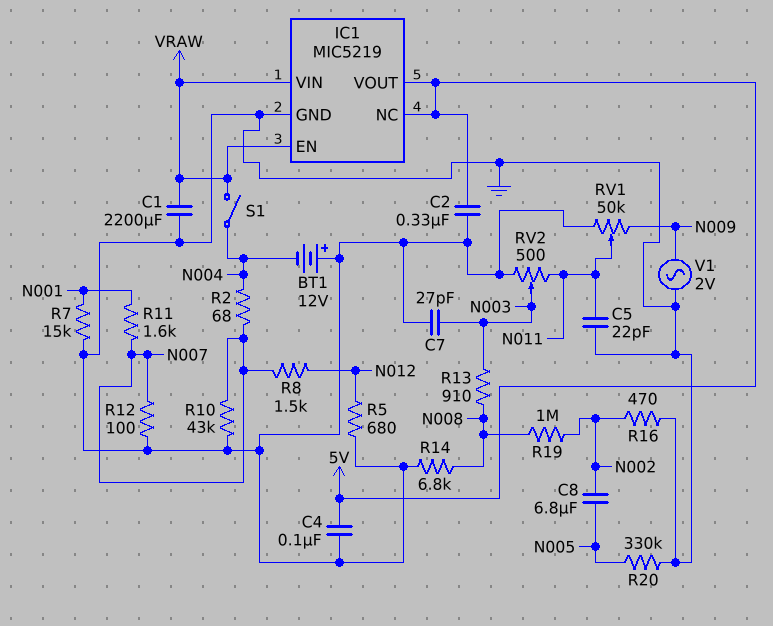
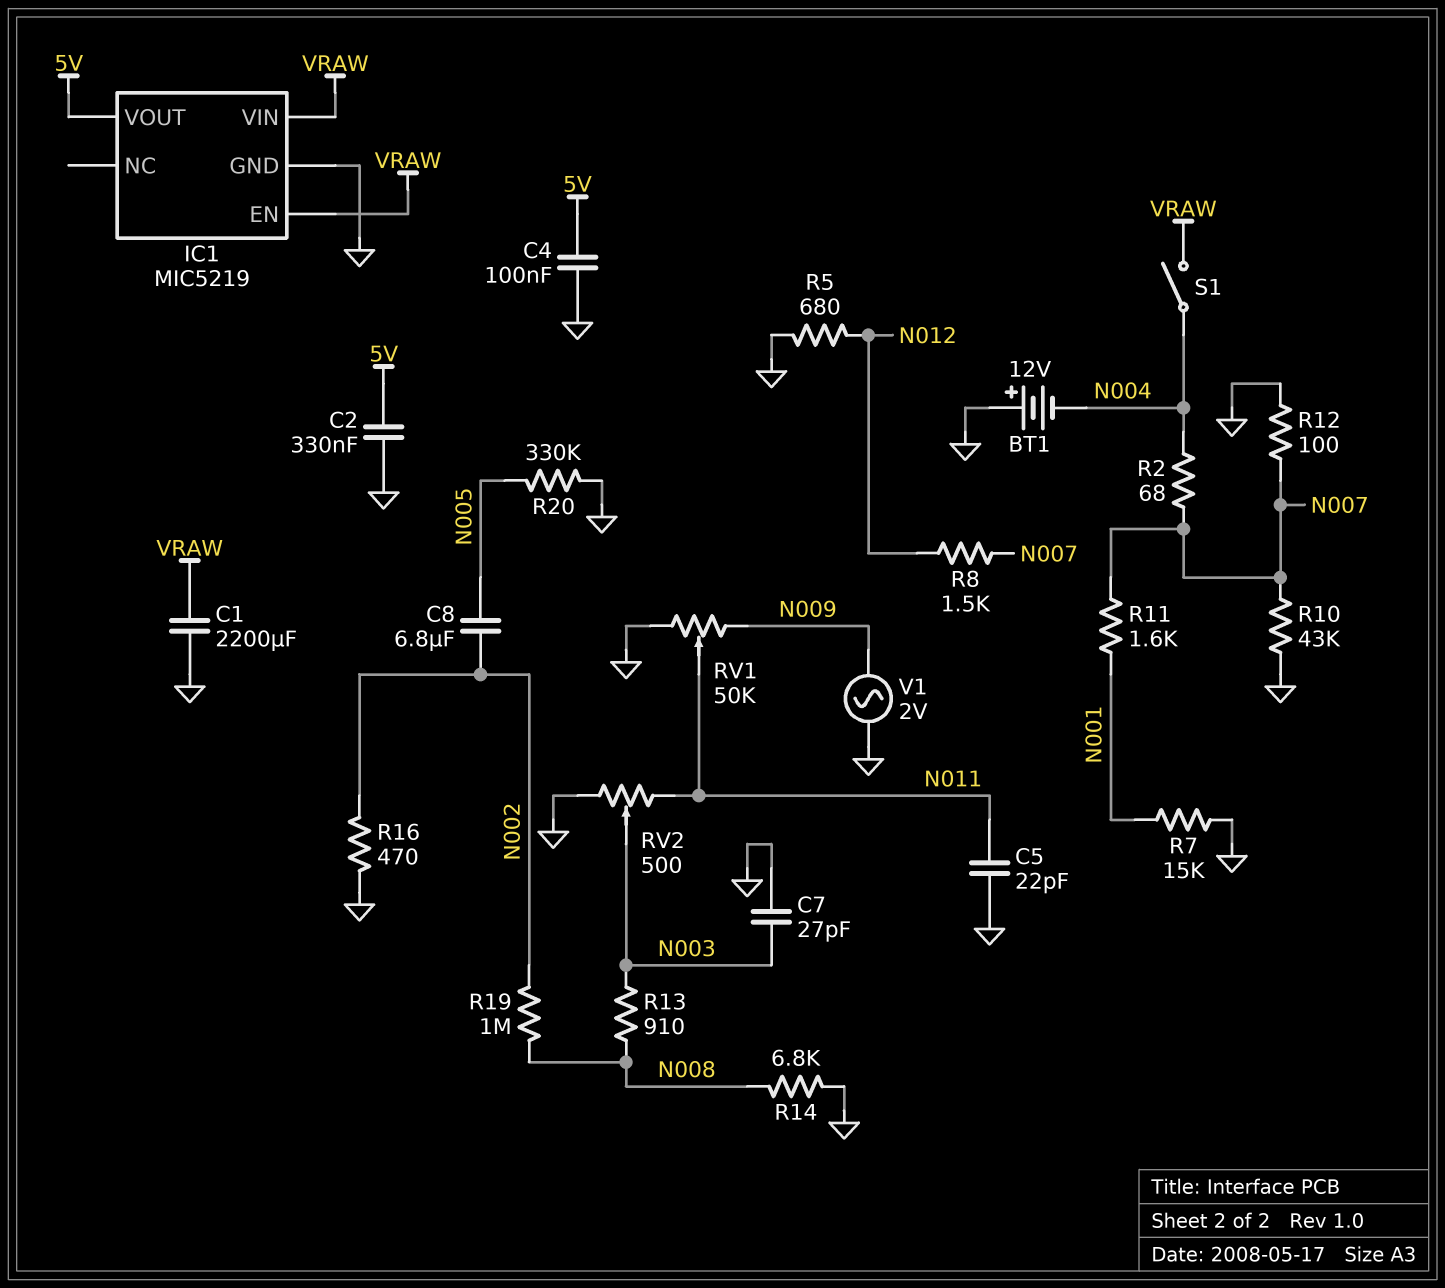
IC1 pin NC: 5V -> none

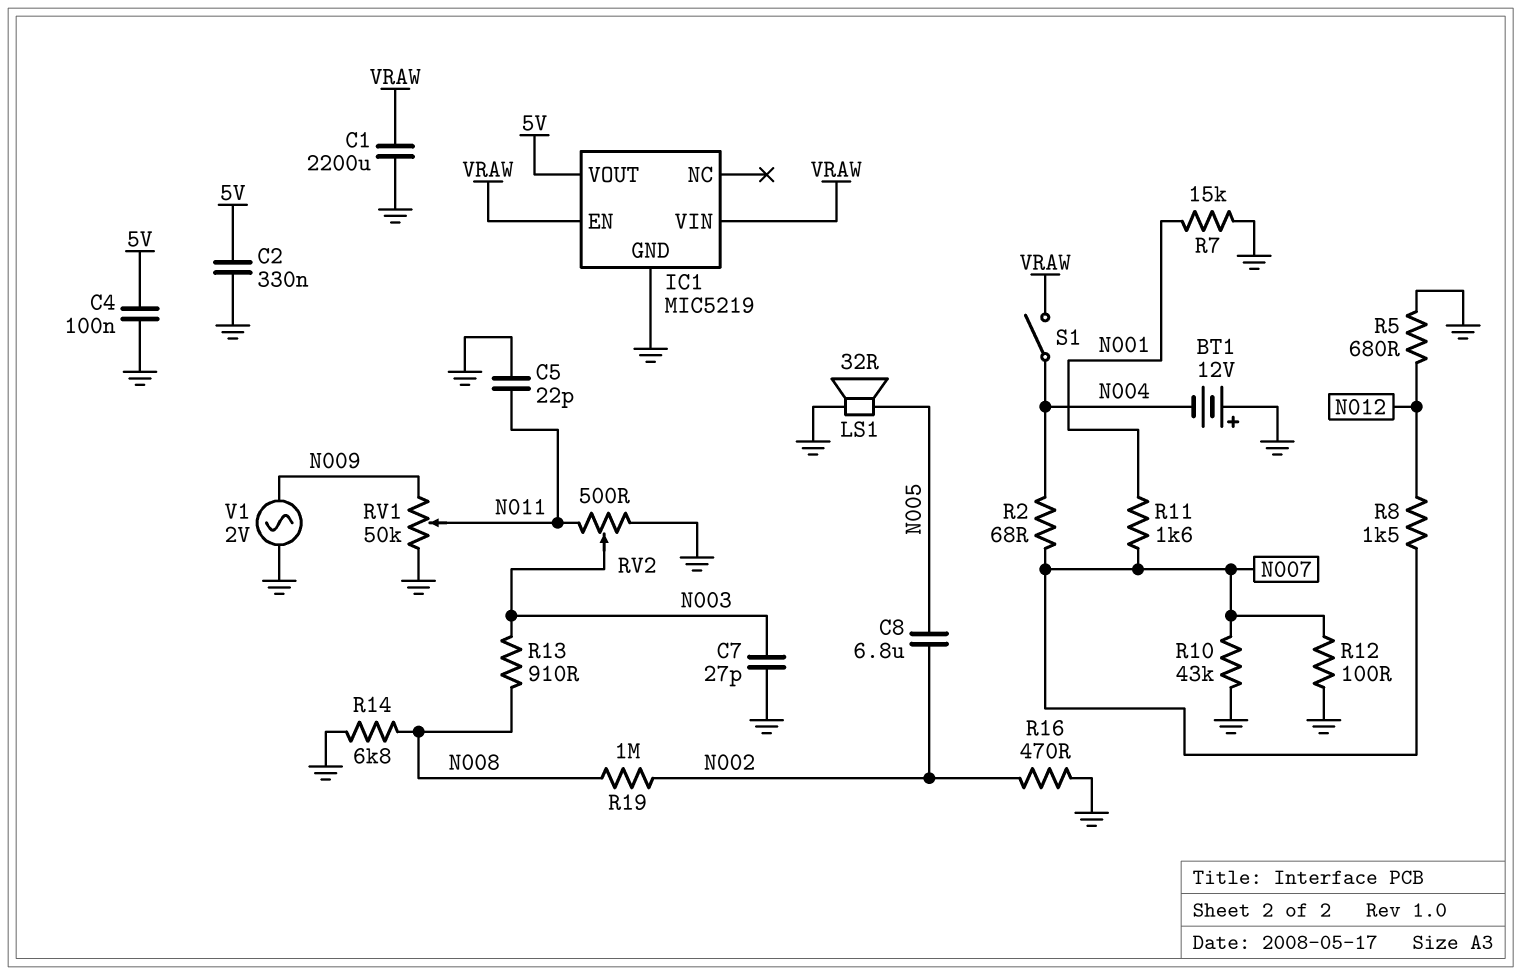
LS1: none -> speaker 32R (GND, N005)
R20: 330k (GND, N005) -> none

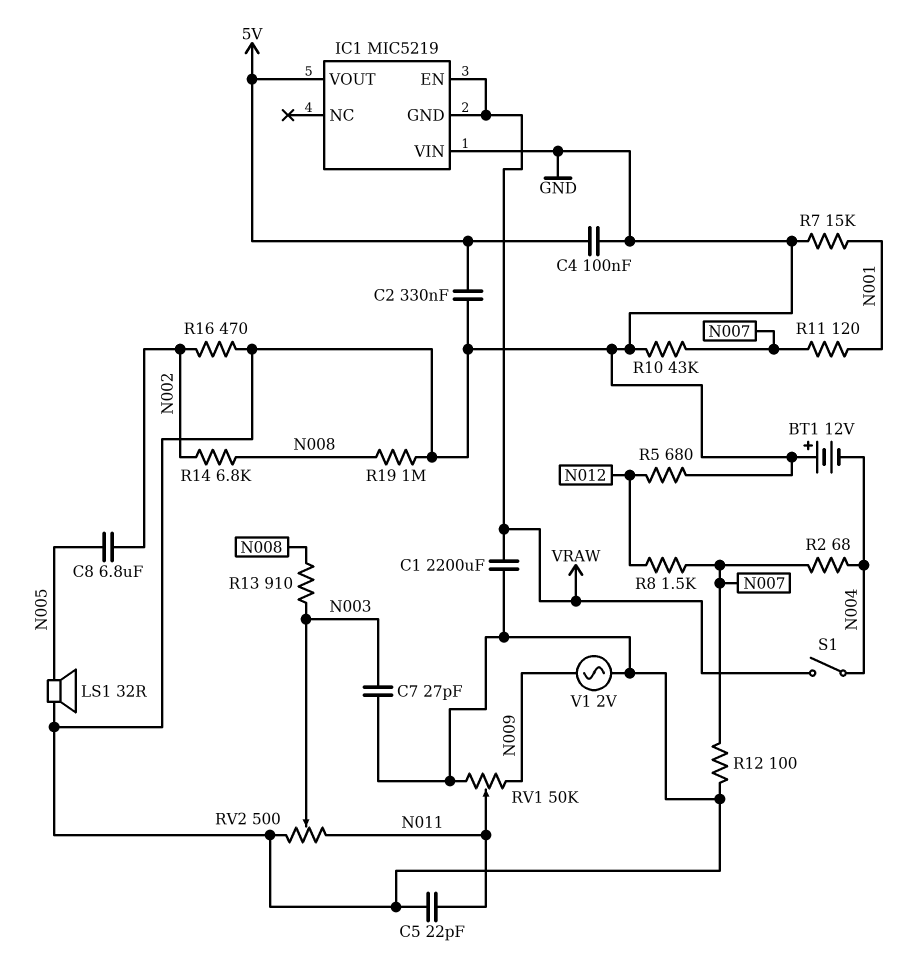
IC1 pin GND: GND -> VRAW
IC1 pin VIN: VRAW -> GND
R11: 1.6k (N001, N007) -> 120 (N001, N007)
R14: 6.8k (GND, N008) -> 6.8k (N002, N008)
R19: 1M (N002, N008) -> 1M (GND, N008)

